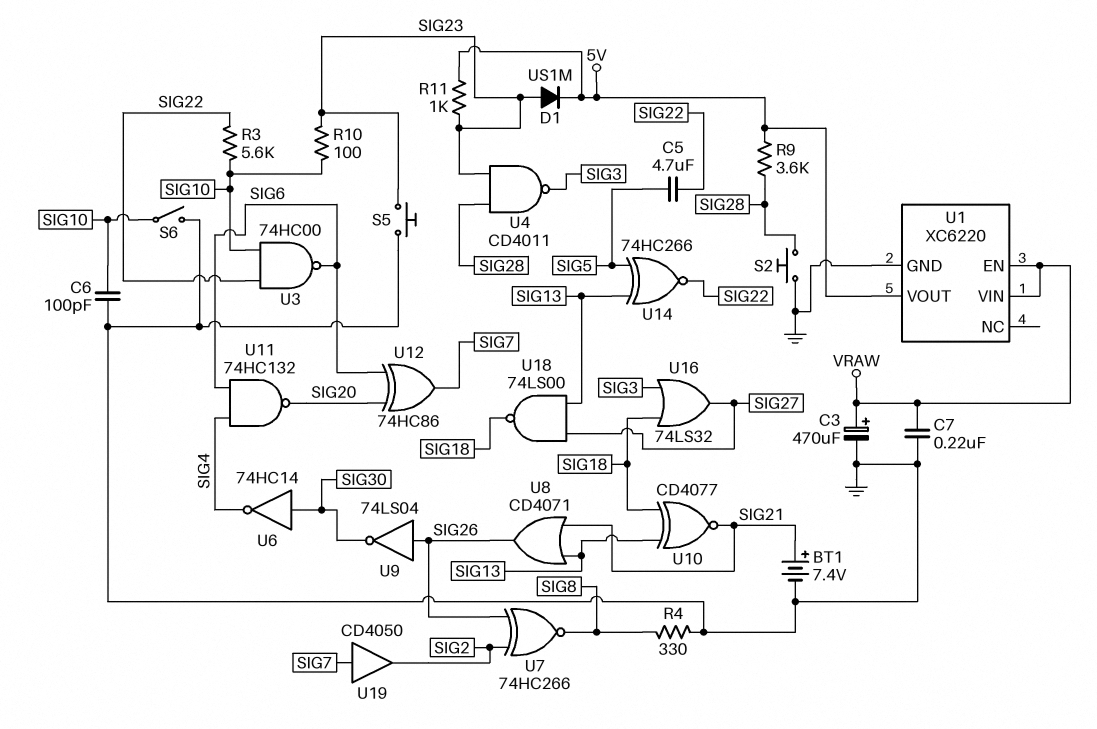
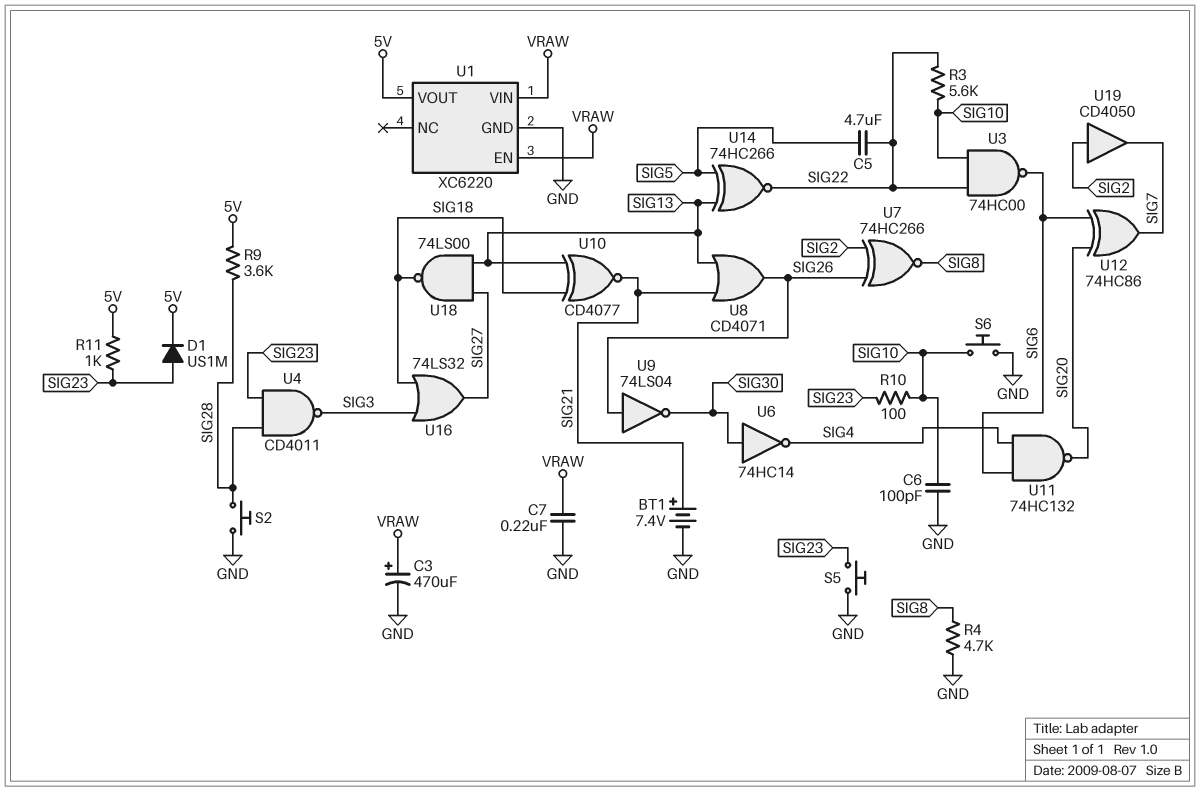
R4: 330 (GND, SIG8) -> 4.7k (GND, SIG8)
S6: switch (GND, SIG10) -> button (GND, SIG10)
U19: buffer CD4050 (in SIG7, out SIG2) -> buffer CD4050 (in SIG2, out SIG7)

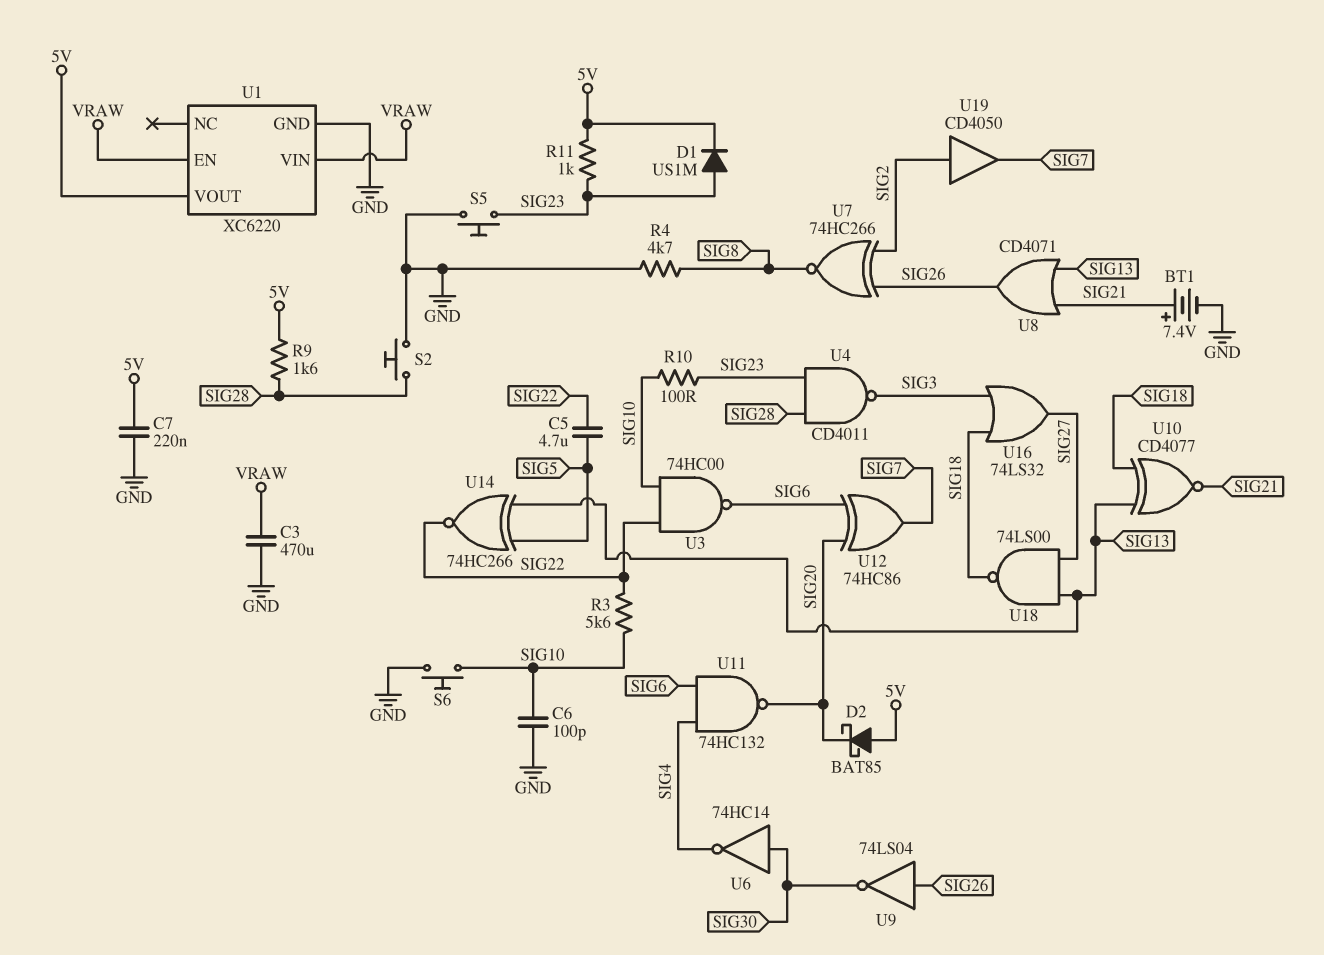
C3: 470uF (plus VRAW, minus GND) -> 470uF (GND, VRAW)
C7: 220nF (GND, VRAW) -> 220nF (5V, GND)
D2: none -> schottky BAT85 (A 5V, K SIG20)
R9: 3.6k (5V, SIG28) -> 1.6k (5V, SIG28)

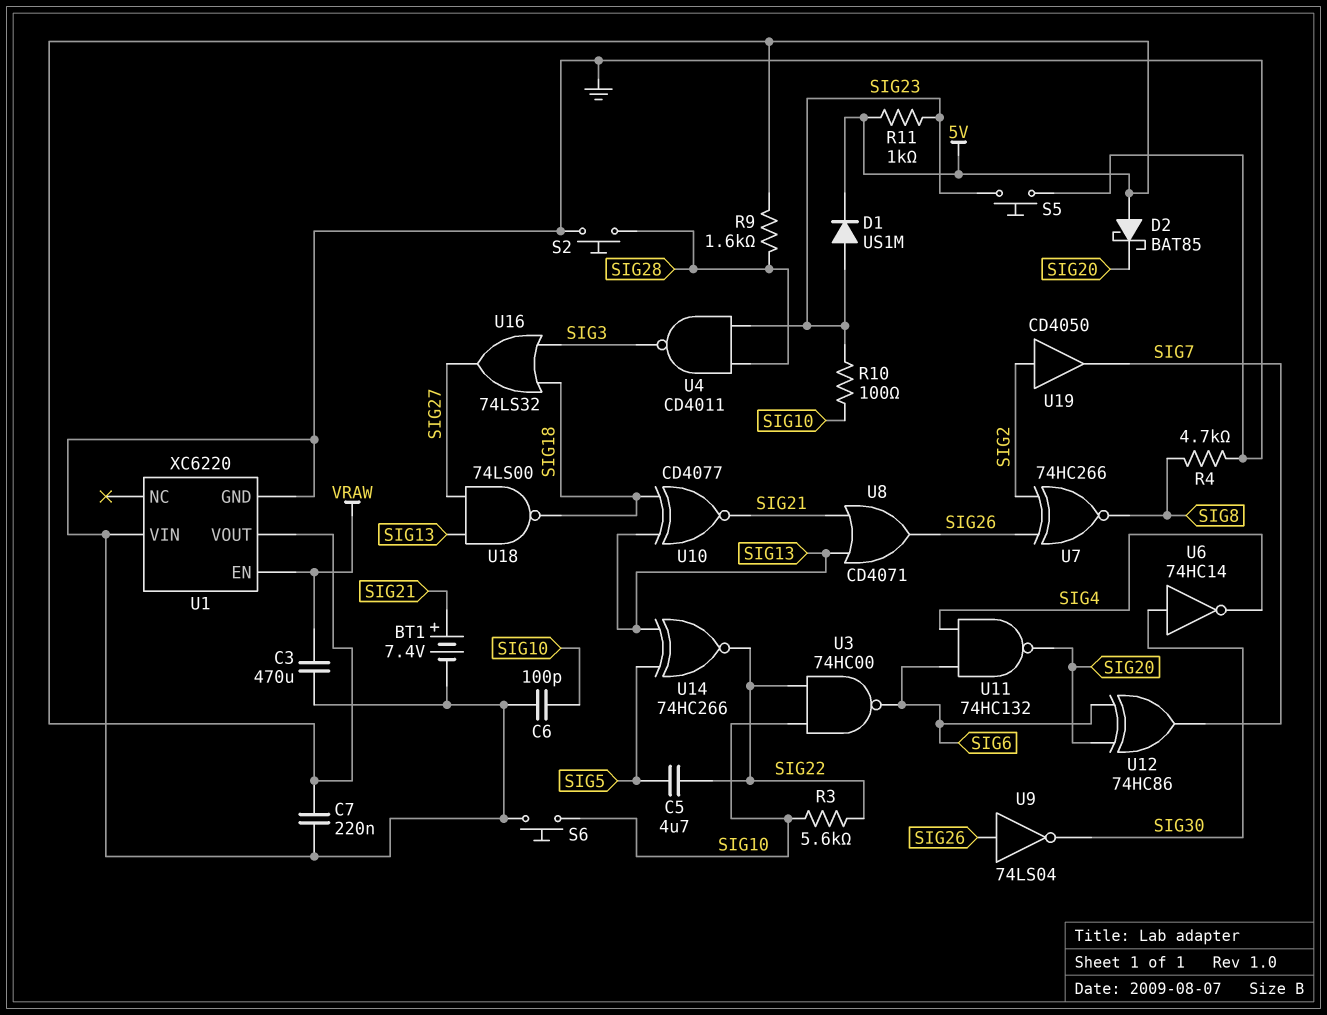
U1 pin VIN: VRAW -> GND

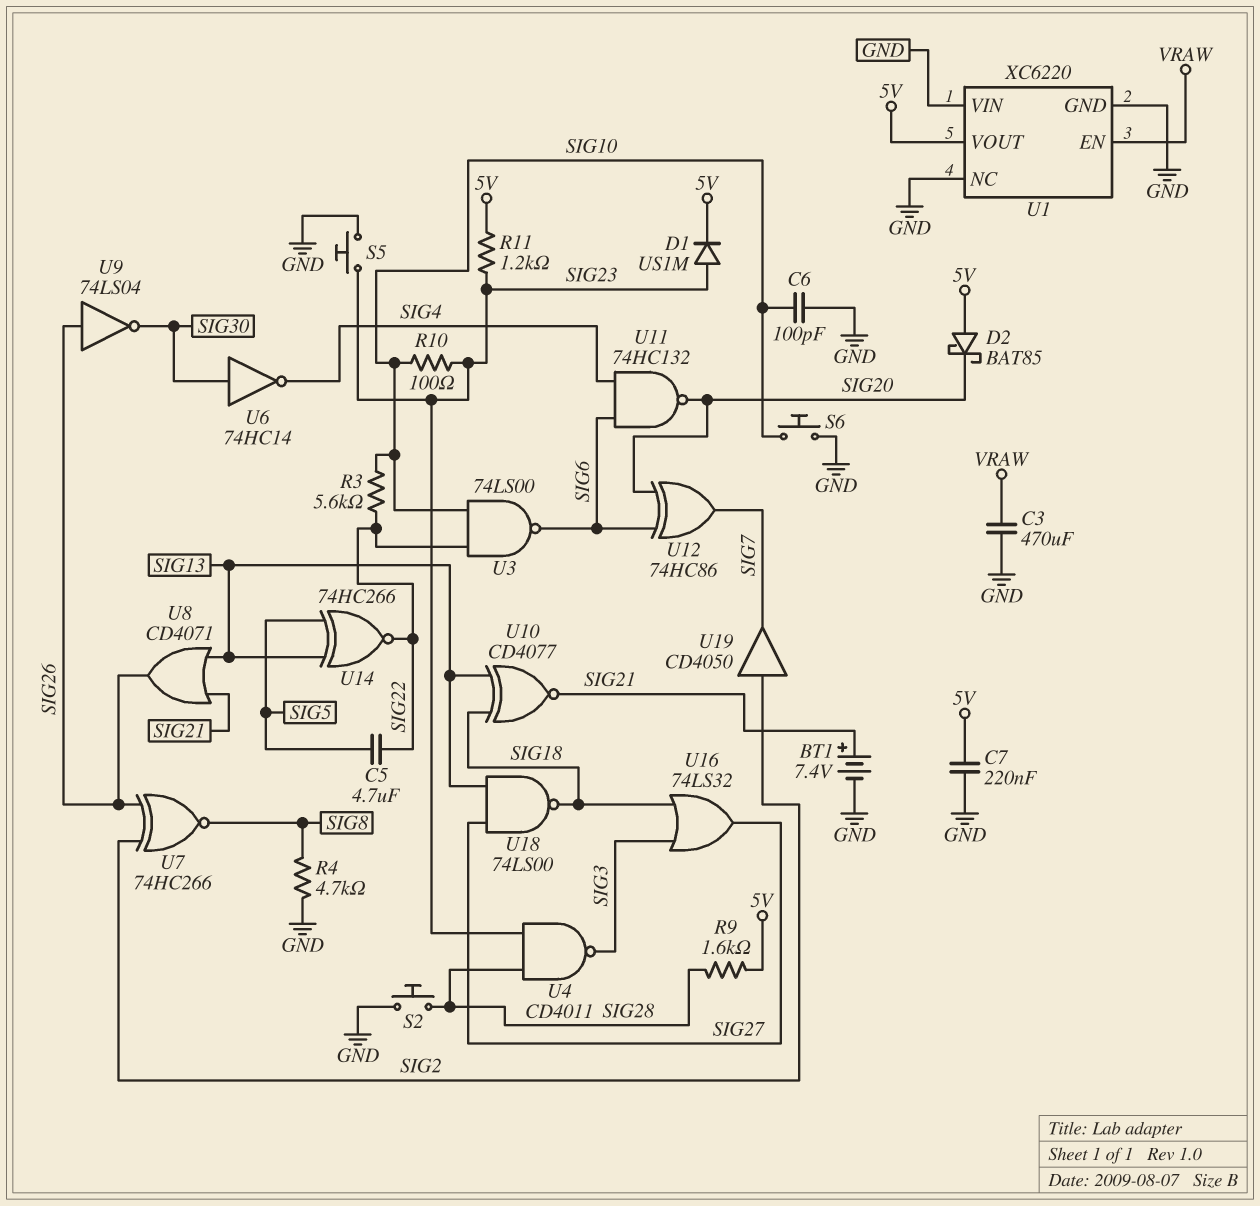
R11: 1k (5V, SIG23) -> 1.2k (5V, SIG23)
U1 pin NC: none -> GND
U3: NAND 74HC00 (in SIG10, in SIG22, out SIG6) -> NAND 74LS00 (in SIG10, in SIG22, out SIG6)

